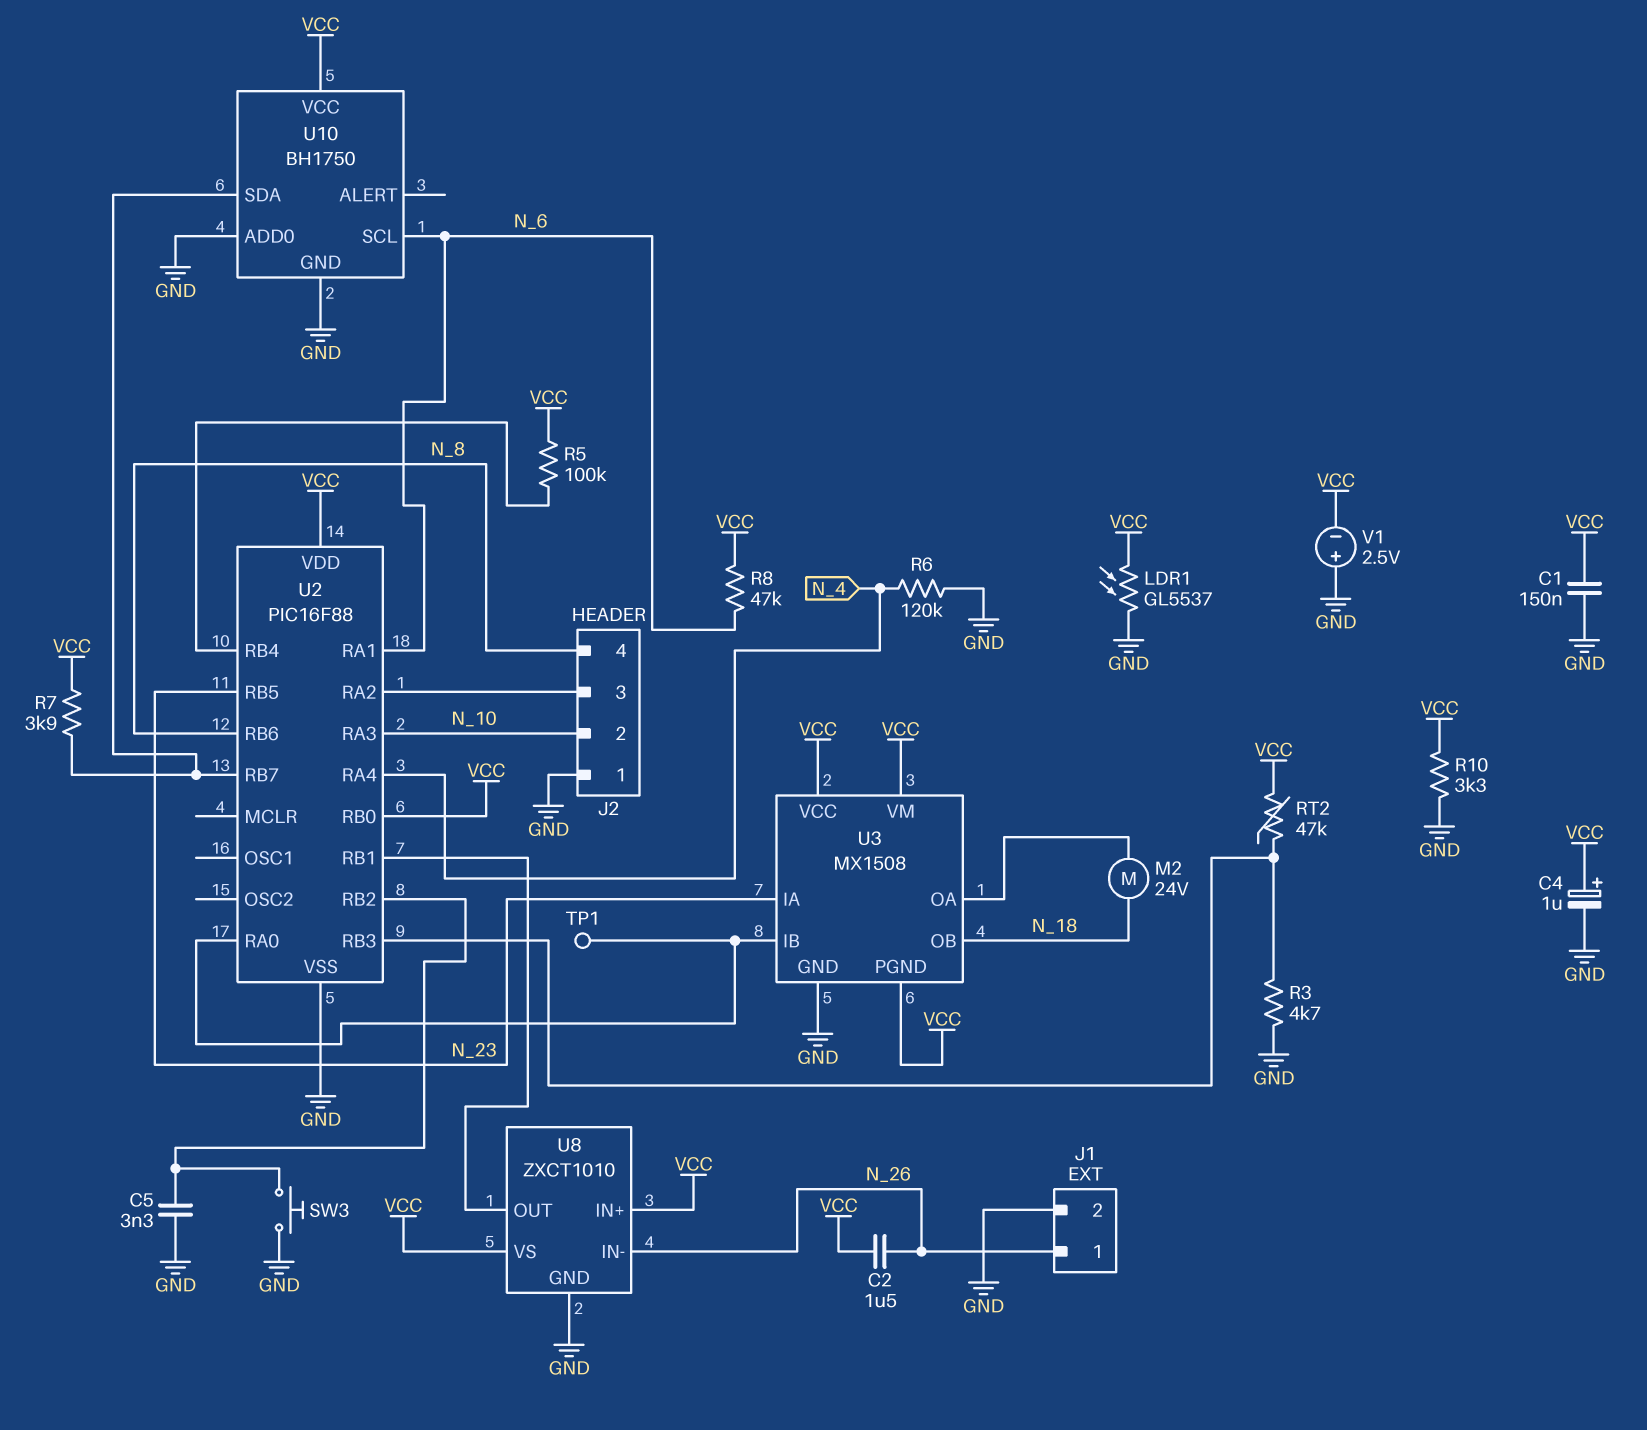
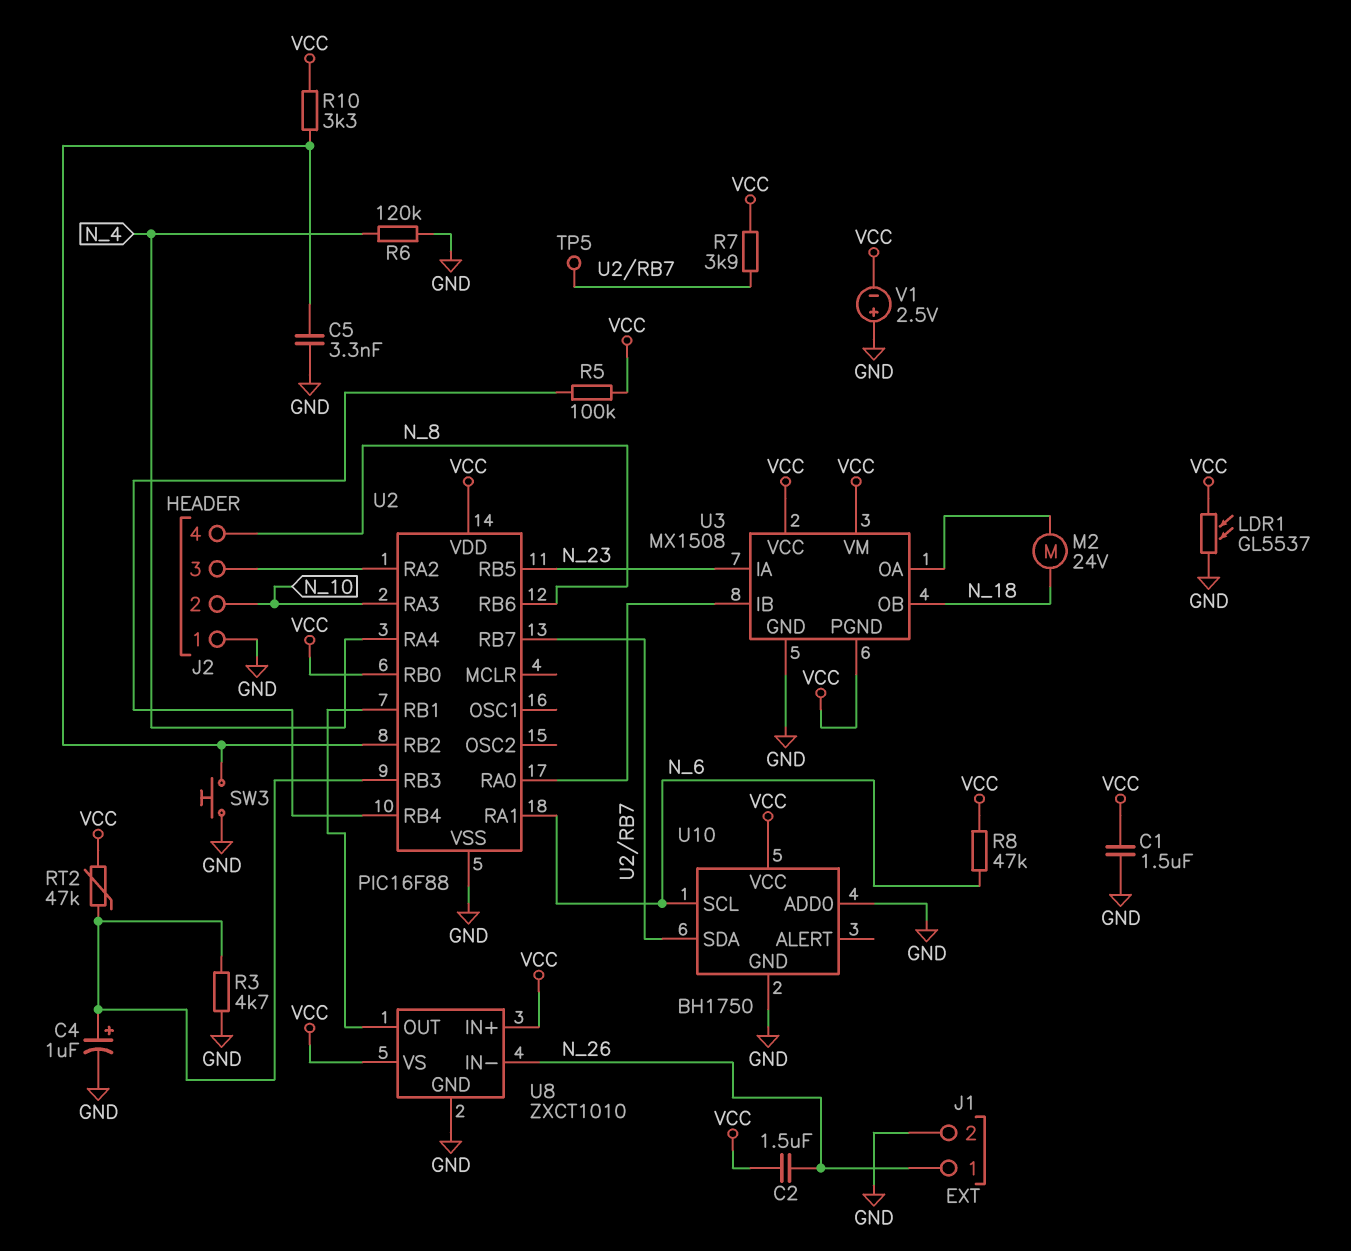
C1: 150nF (GND, VCC) -> 1.5uF (GND, VCC)
C4: 1uF (plus VCC, minus GND) -> 1uF (plus U2/RB3, minus GND)
R10: 3.3k (GND, VCC) -> 3.3k (U2/RB2, VCC)
TP1: test point (U2/RA0) -> none
TP5: none -> test point (U2/RB7)

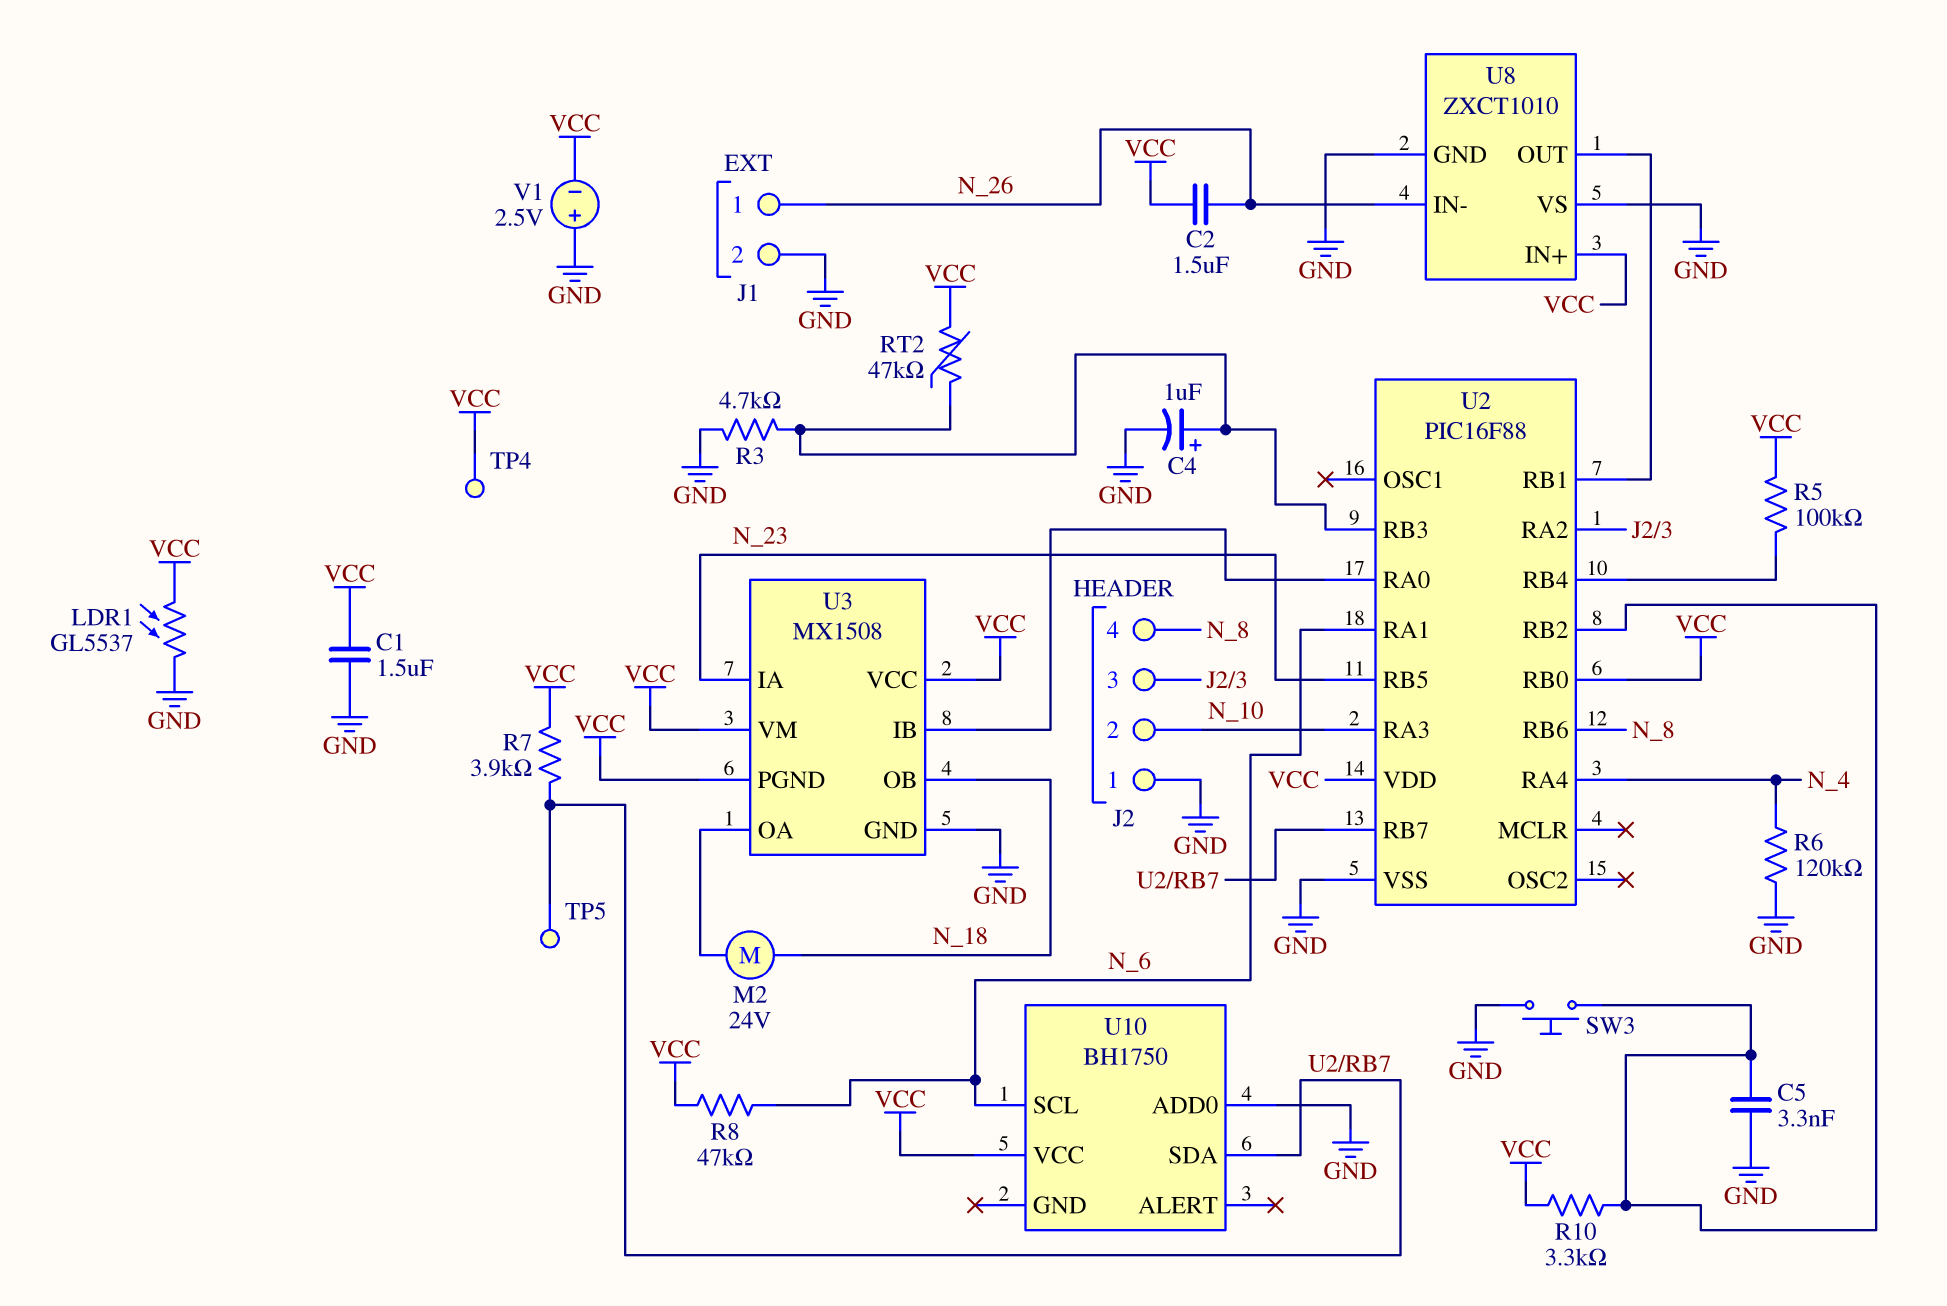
TP4: none -> test point (VCC)
U8 pin VS: VCC -> GND
U10 pin GND: GND -> none

